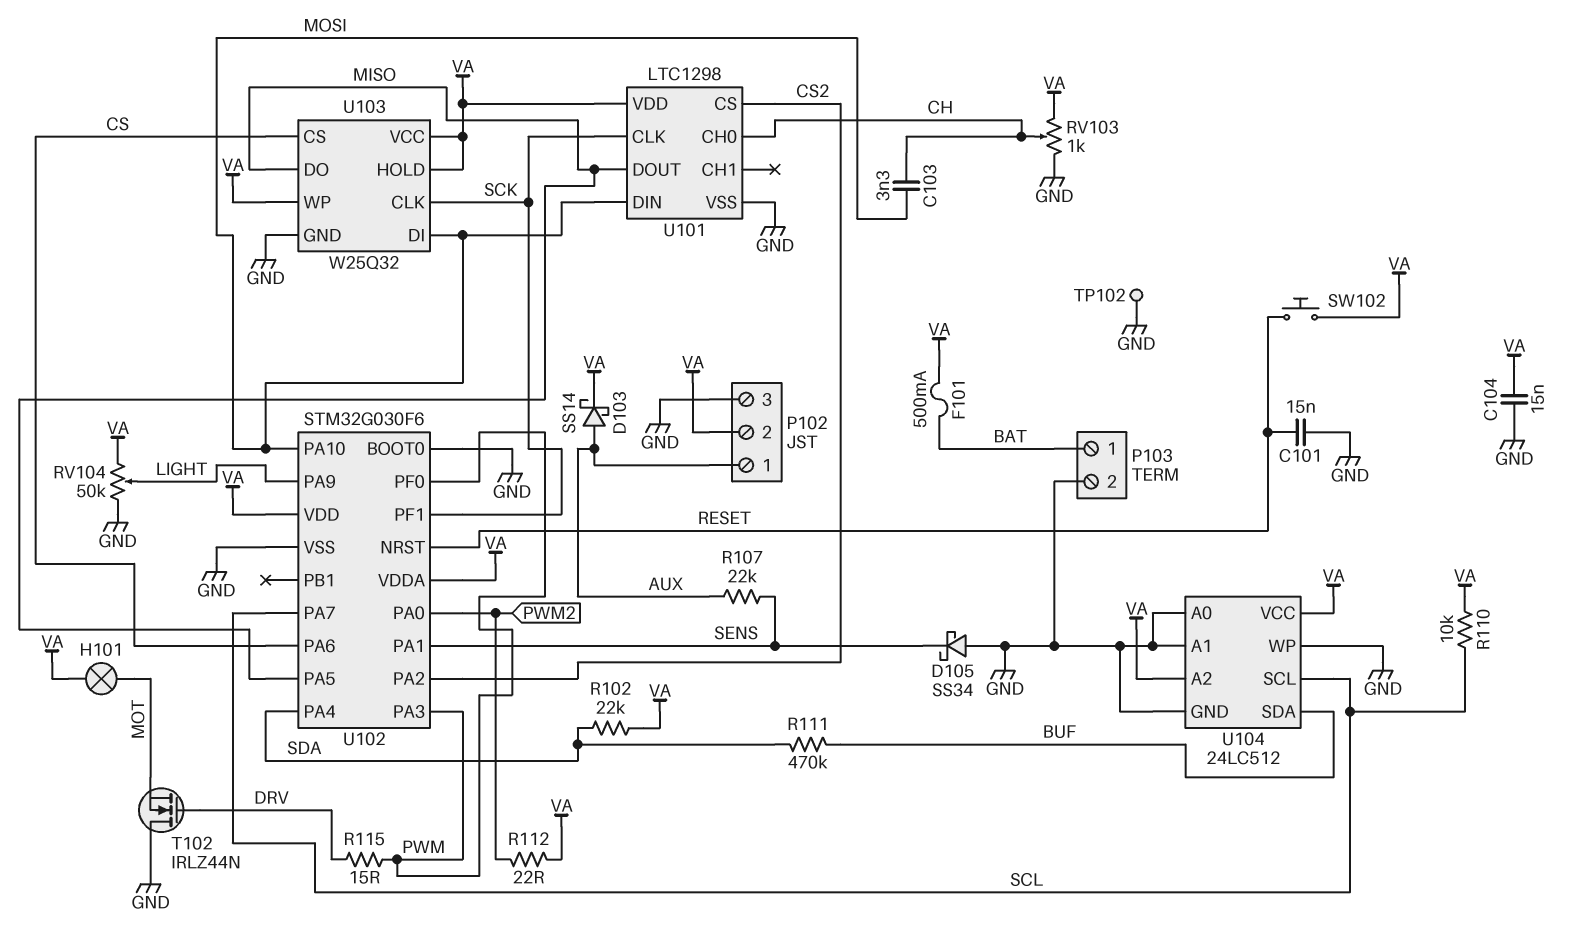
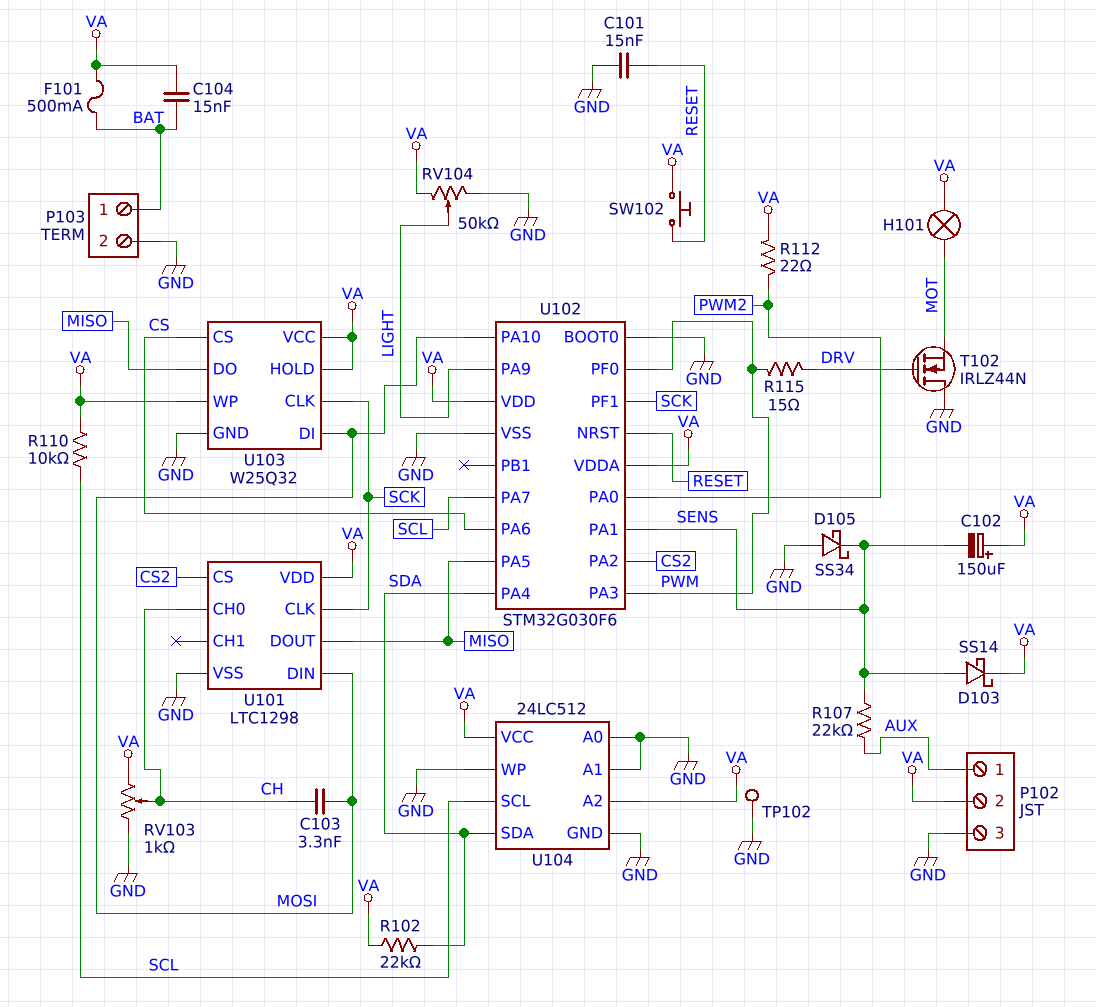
C102: none -> 150uF (plus VA, minus SENS)
C104: 15nF (GND, VA) -> 15nF (BAT, VA)
D103: schottky SS14 (A AUX, K VA) -> schottky SS14 (A SENS, K VA)
R111: 470k (BUF, SDA) -> none
U104 pin SDA: BUF -> SDA

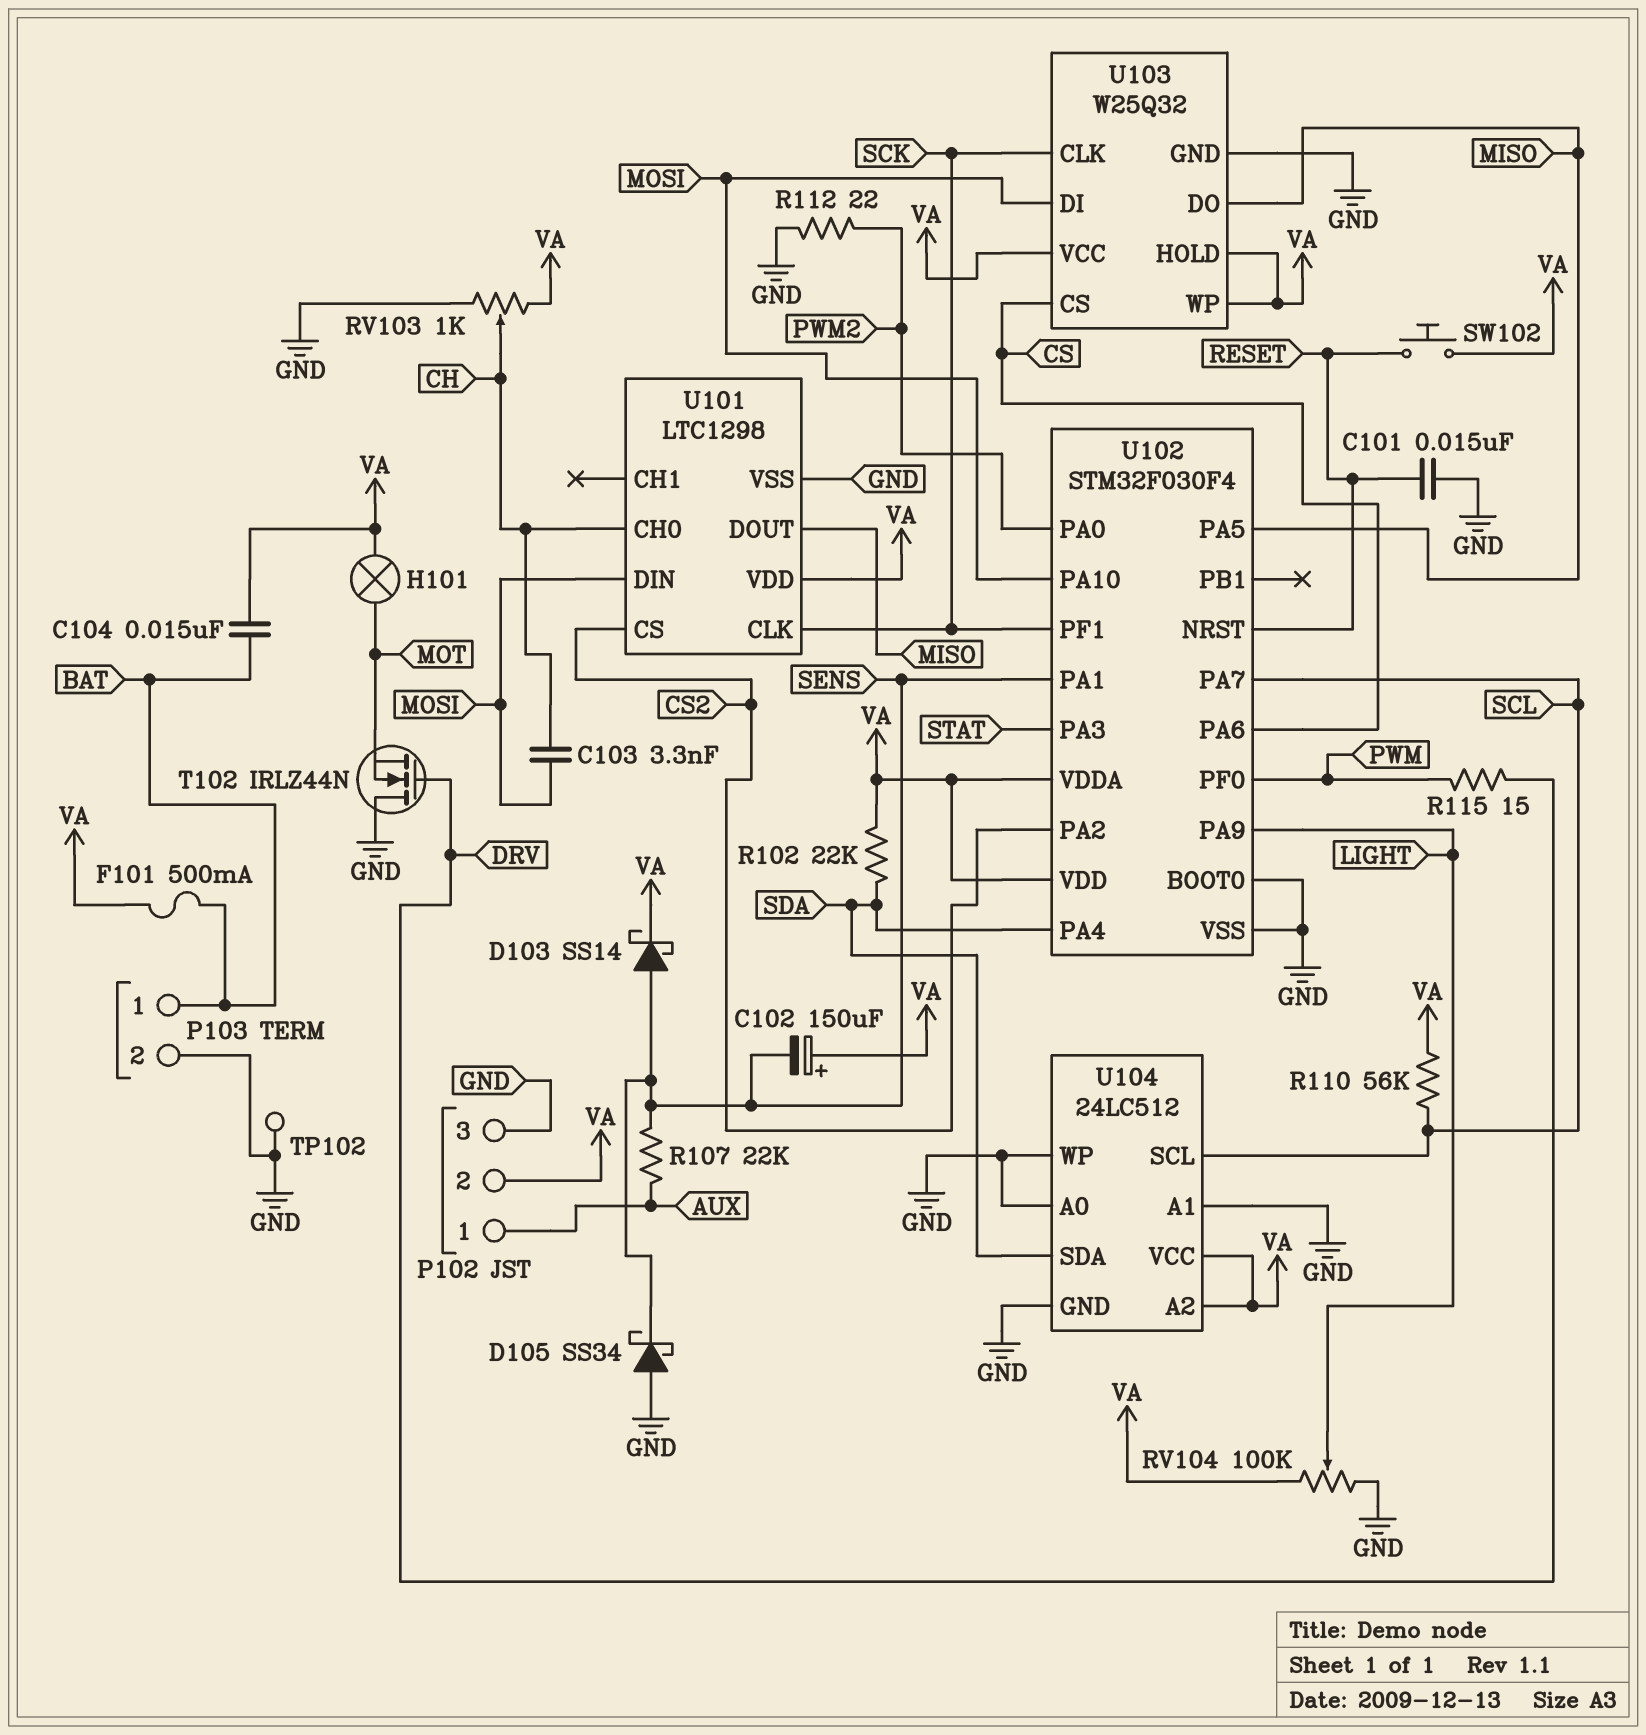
R110: 10k (SCL, VA) -> 56k (SCL, VA)
R112: 22 (PWM2, VA) -> 22 (GND, PWM2)
RV104: 50k (GND, VA, wiper LIGHT) -> 100k (GND, VA, wiper LIGHT)
U102: STM32G030F6 -> STM32F030F4
U102 pin PA3: PWM -> STAT

